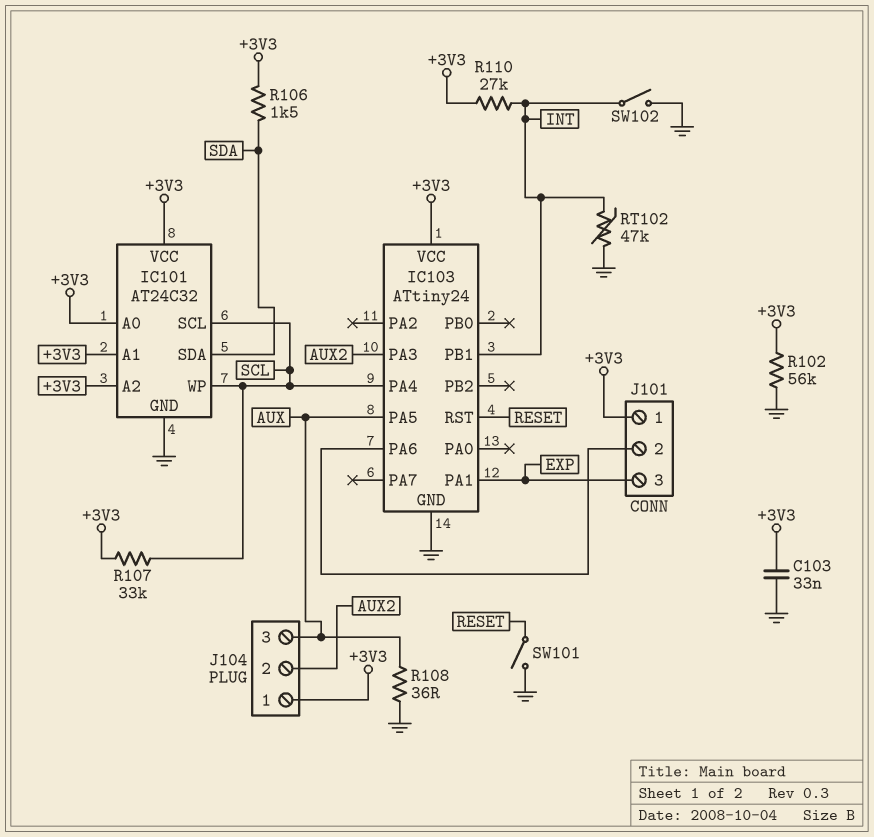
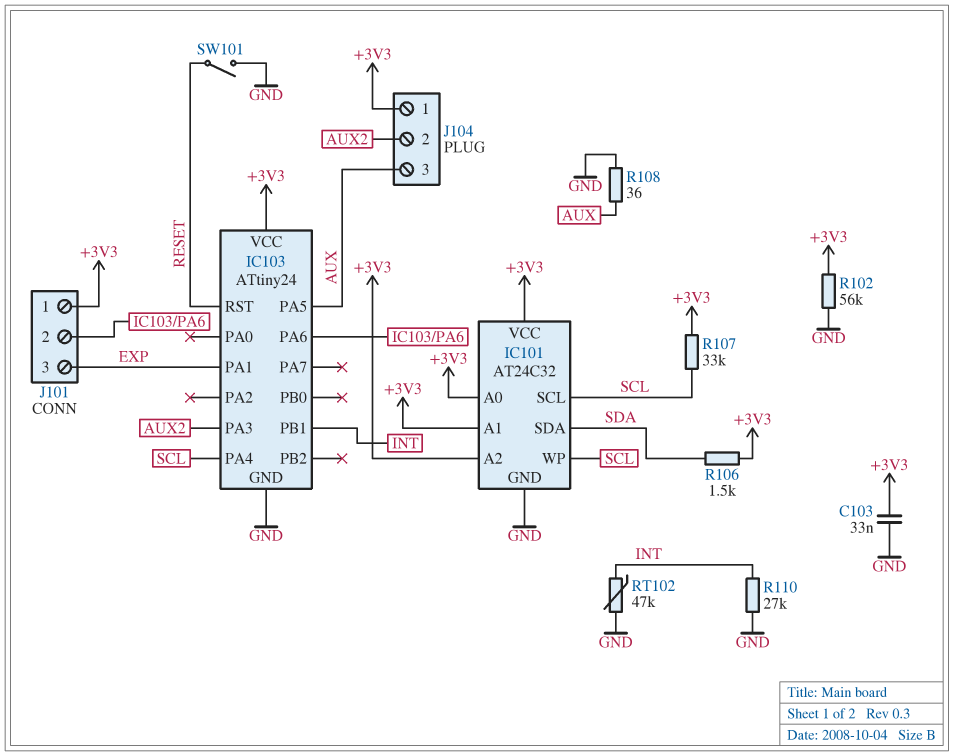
R110: 27k (+3V3, INT) -> 27k (GND, INT)
SW102: switch (GND, INT) -> none

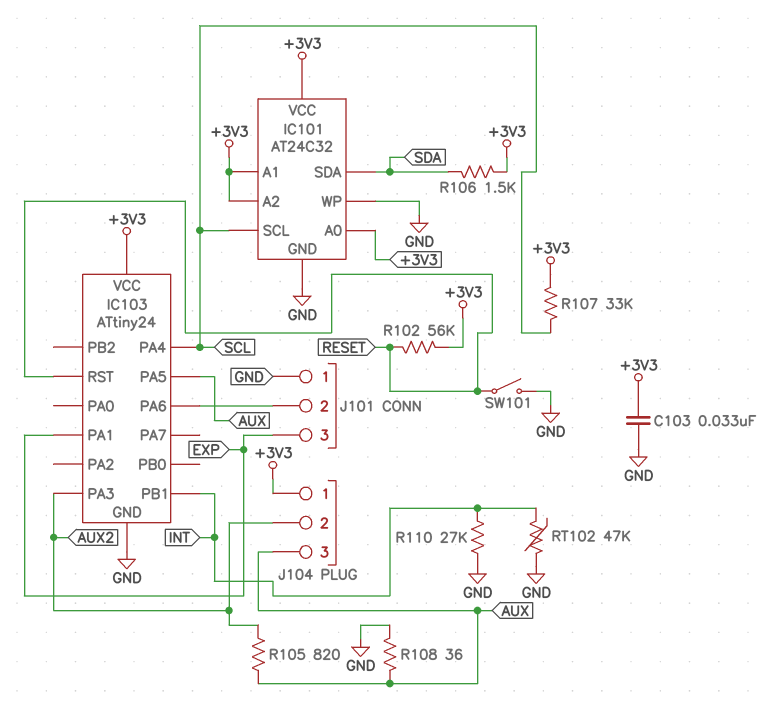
IC101 pin WP: SCL -> GND
J101 pin 1: +3V3 -> GND
R102: 56k (+3V3, GND) -> 56k (+3V3, RESET)
R105: none -> 820 (AUX, AUX2)

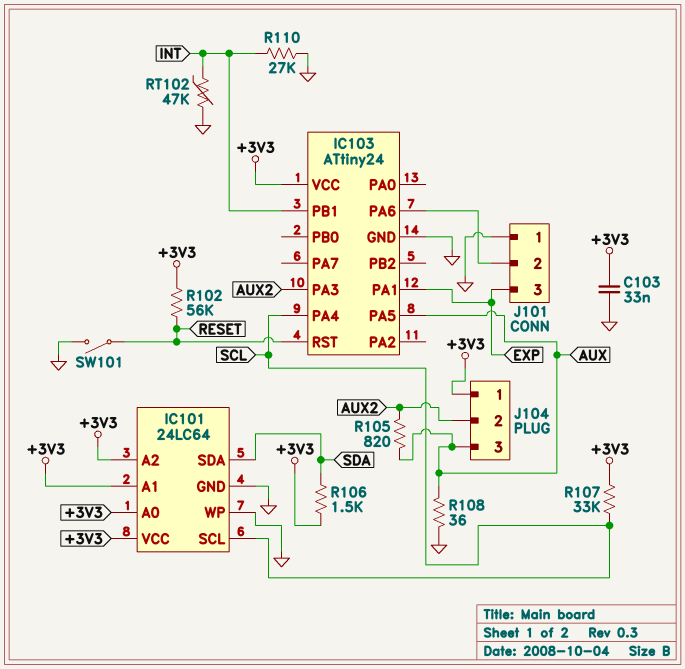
IC101: AT24C32 -> 24LC64

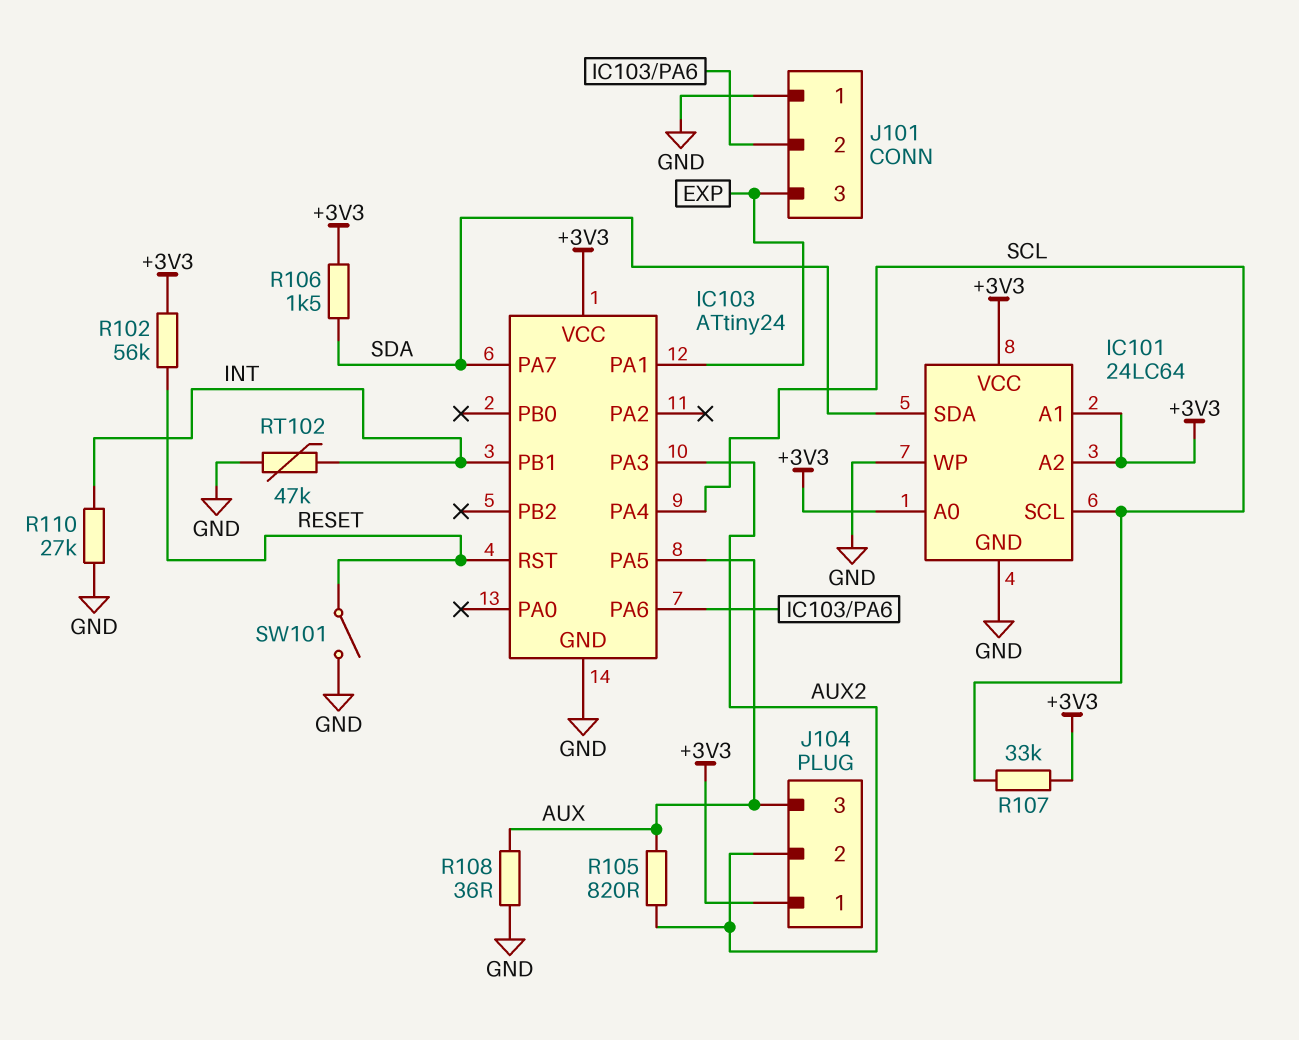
C103: 33nF (+3V3, GND) -> none
IC103 pin PA7: none -> SDA

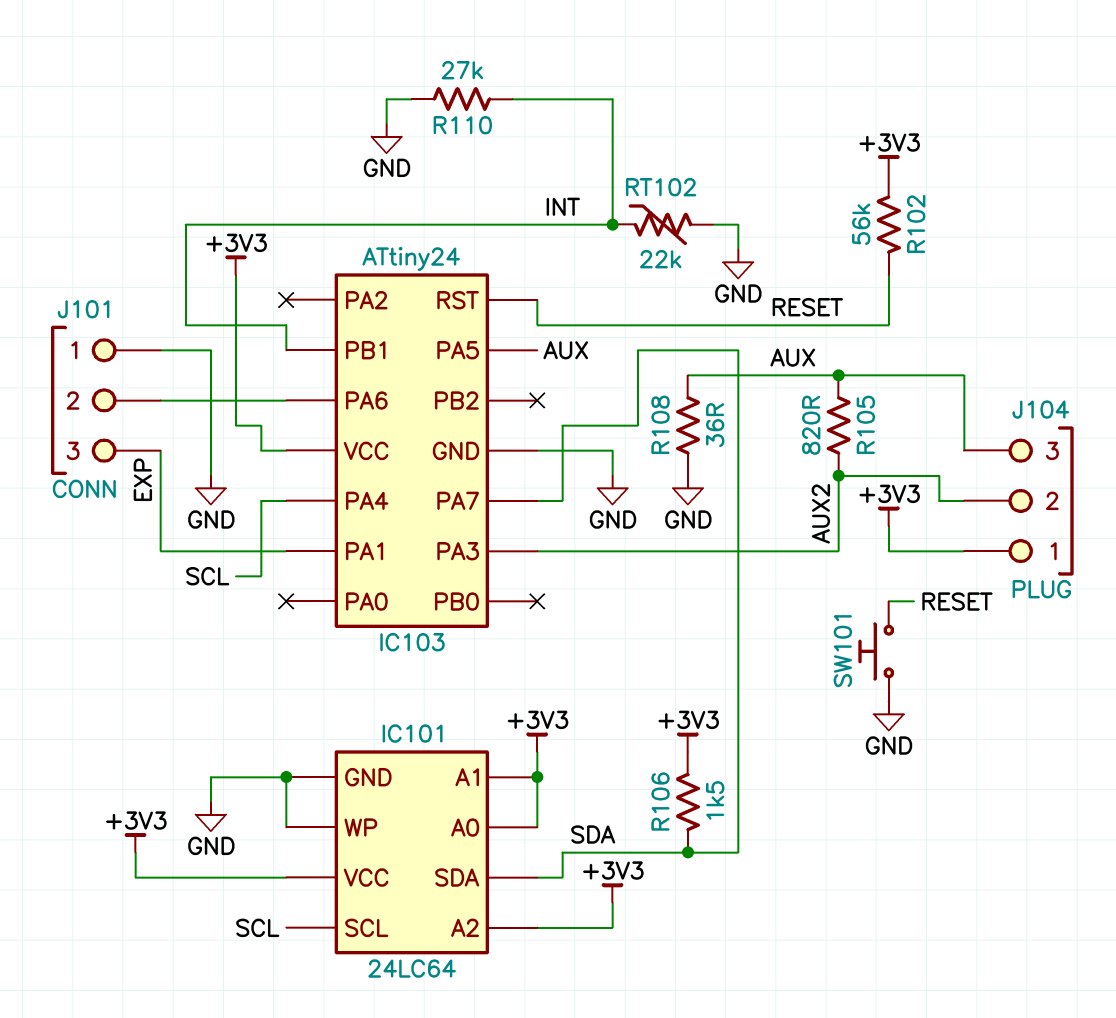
R107: 33k (+3V3, SCL) -> none
RT102: 47k (GND, INT) -> 22k (GND, INT)
SW101: switch (GND, RESET) -> button (GND, RESET)

